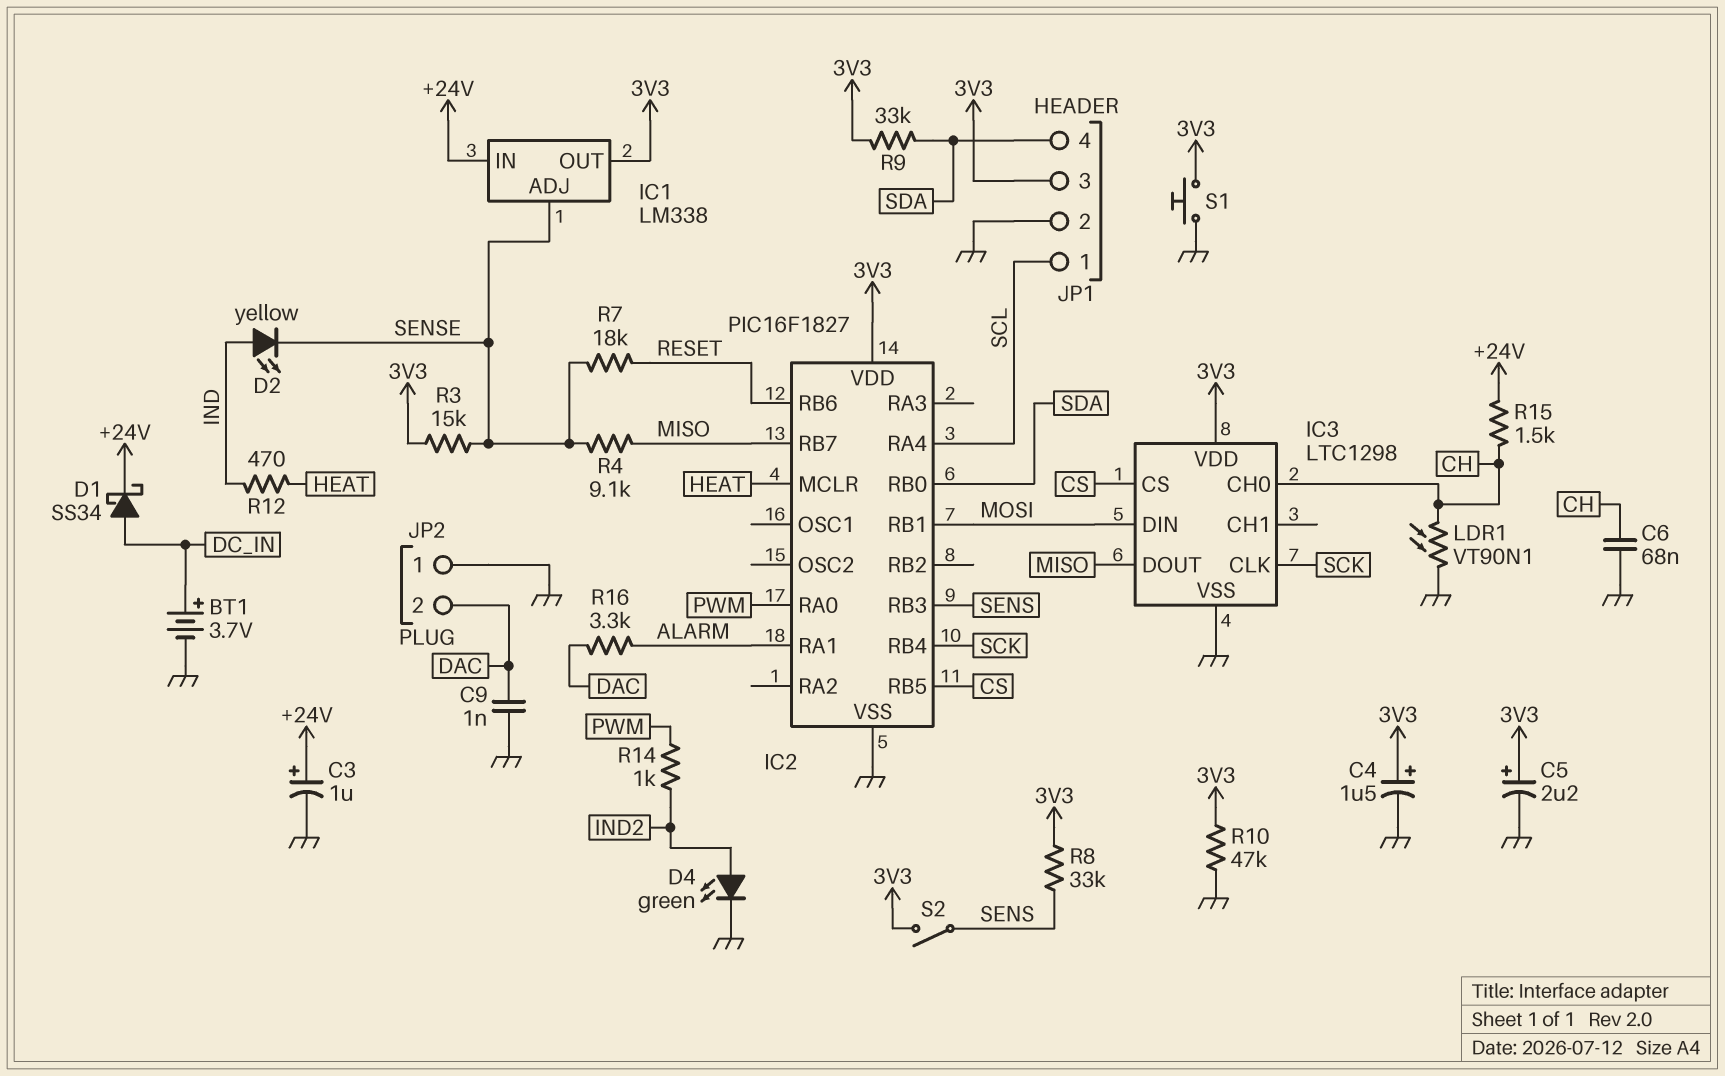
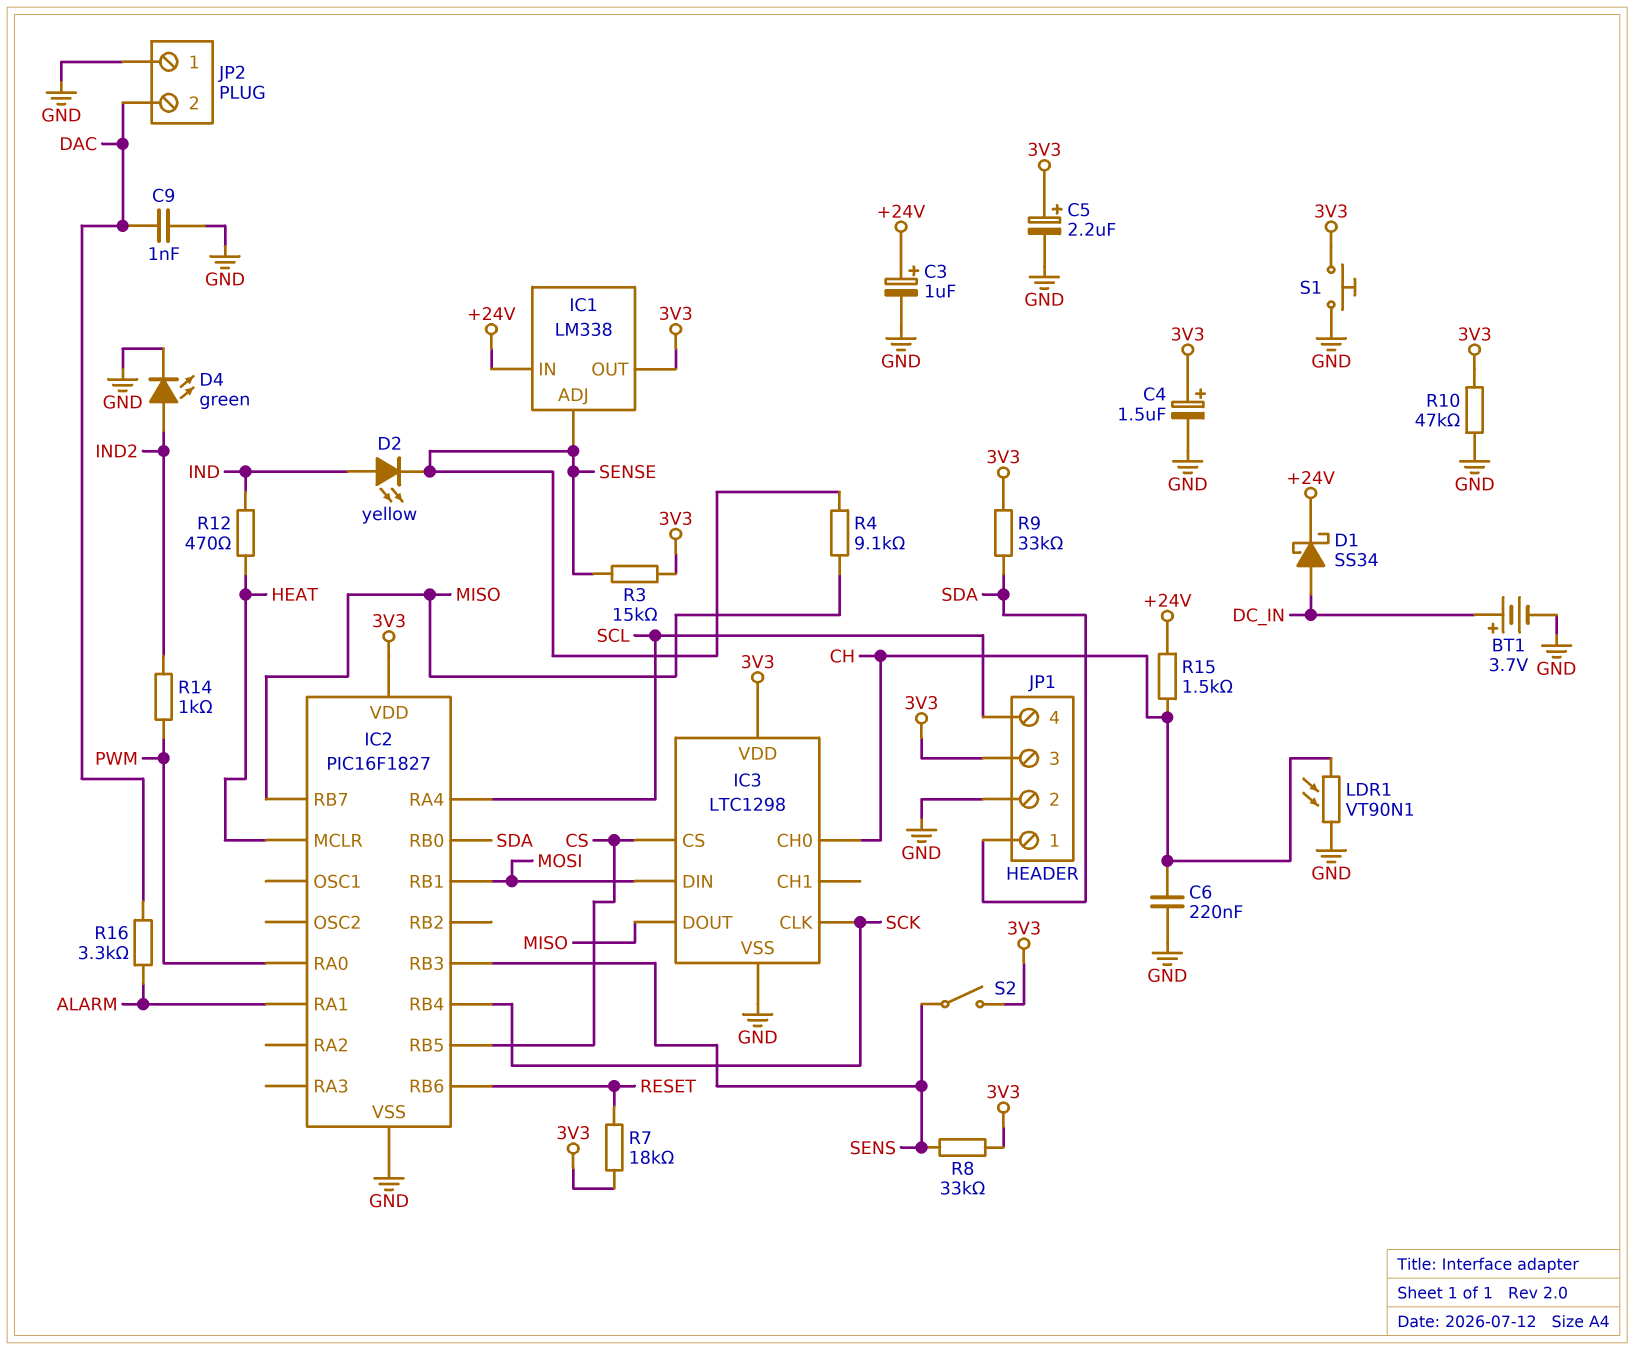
C6: 68nF (CH, GND) -> 220nF (CH, GND)
JP1 pin 1: SCL -> SDA
JP1 pin 4: SDA -> SCL
R7: 18k (RESET, SENSE) -> 18k (3V3, RESET)

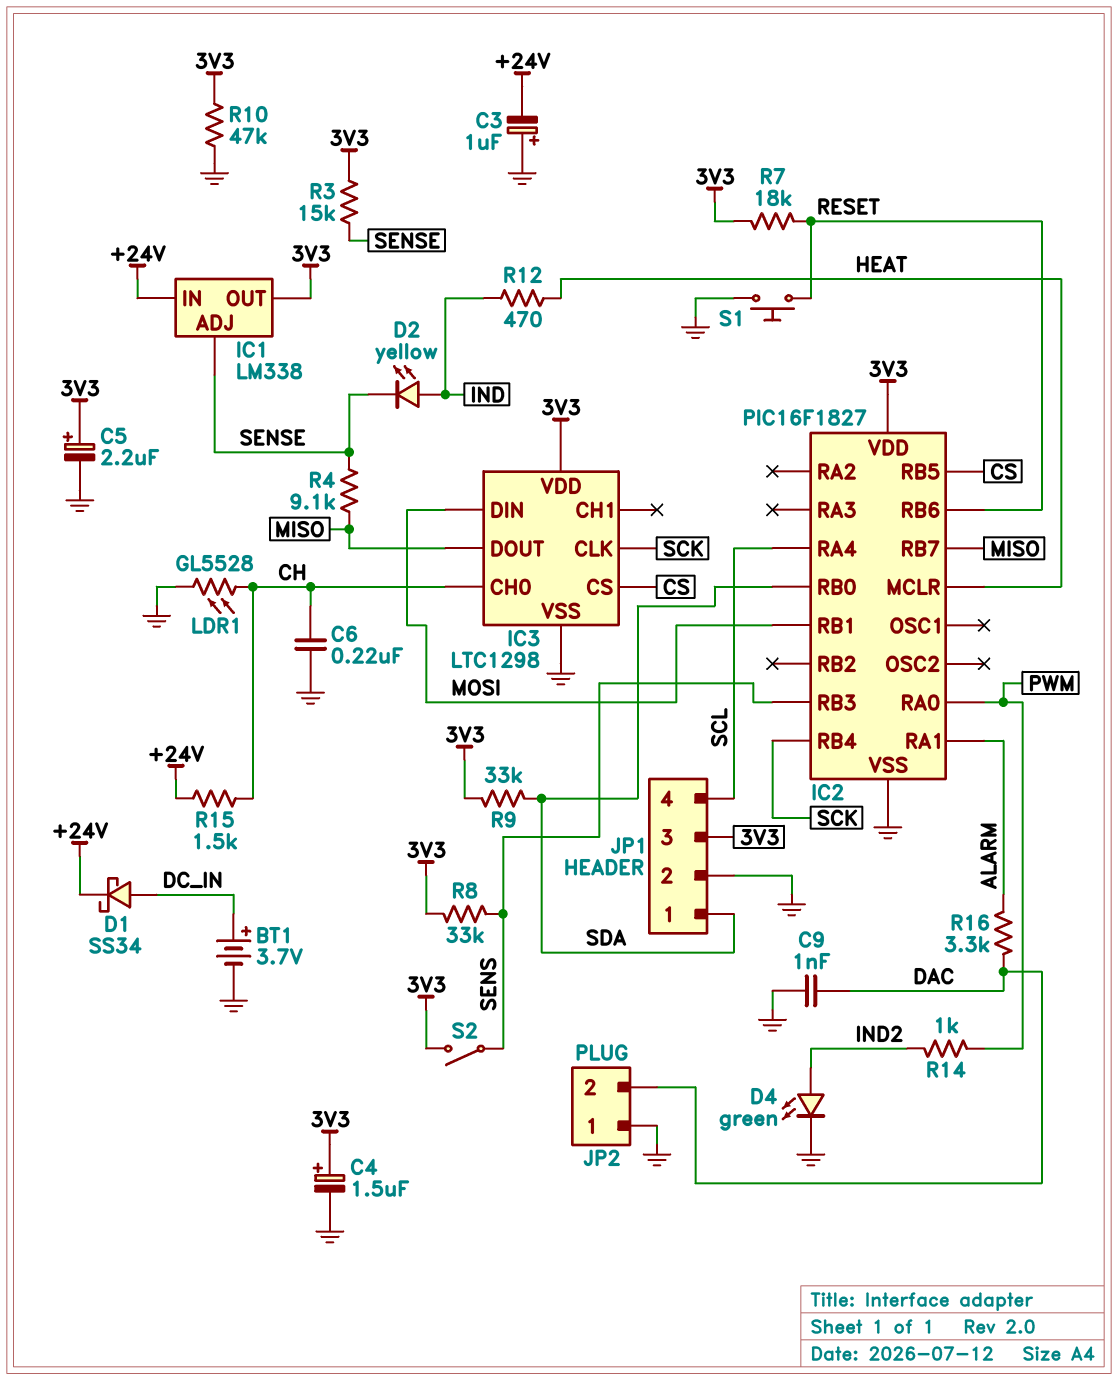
C3: 1uF (plus +24V, minus GND) -> 1uF (plus GND, minus +24V)
LDR1: VT90N1 (CH, GND) -> GL5528 (CH, GND)
S1: button (3V3, GND) -> button (GND, RESET)

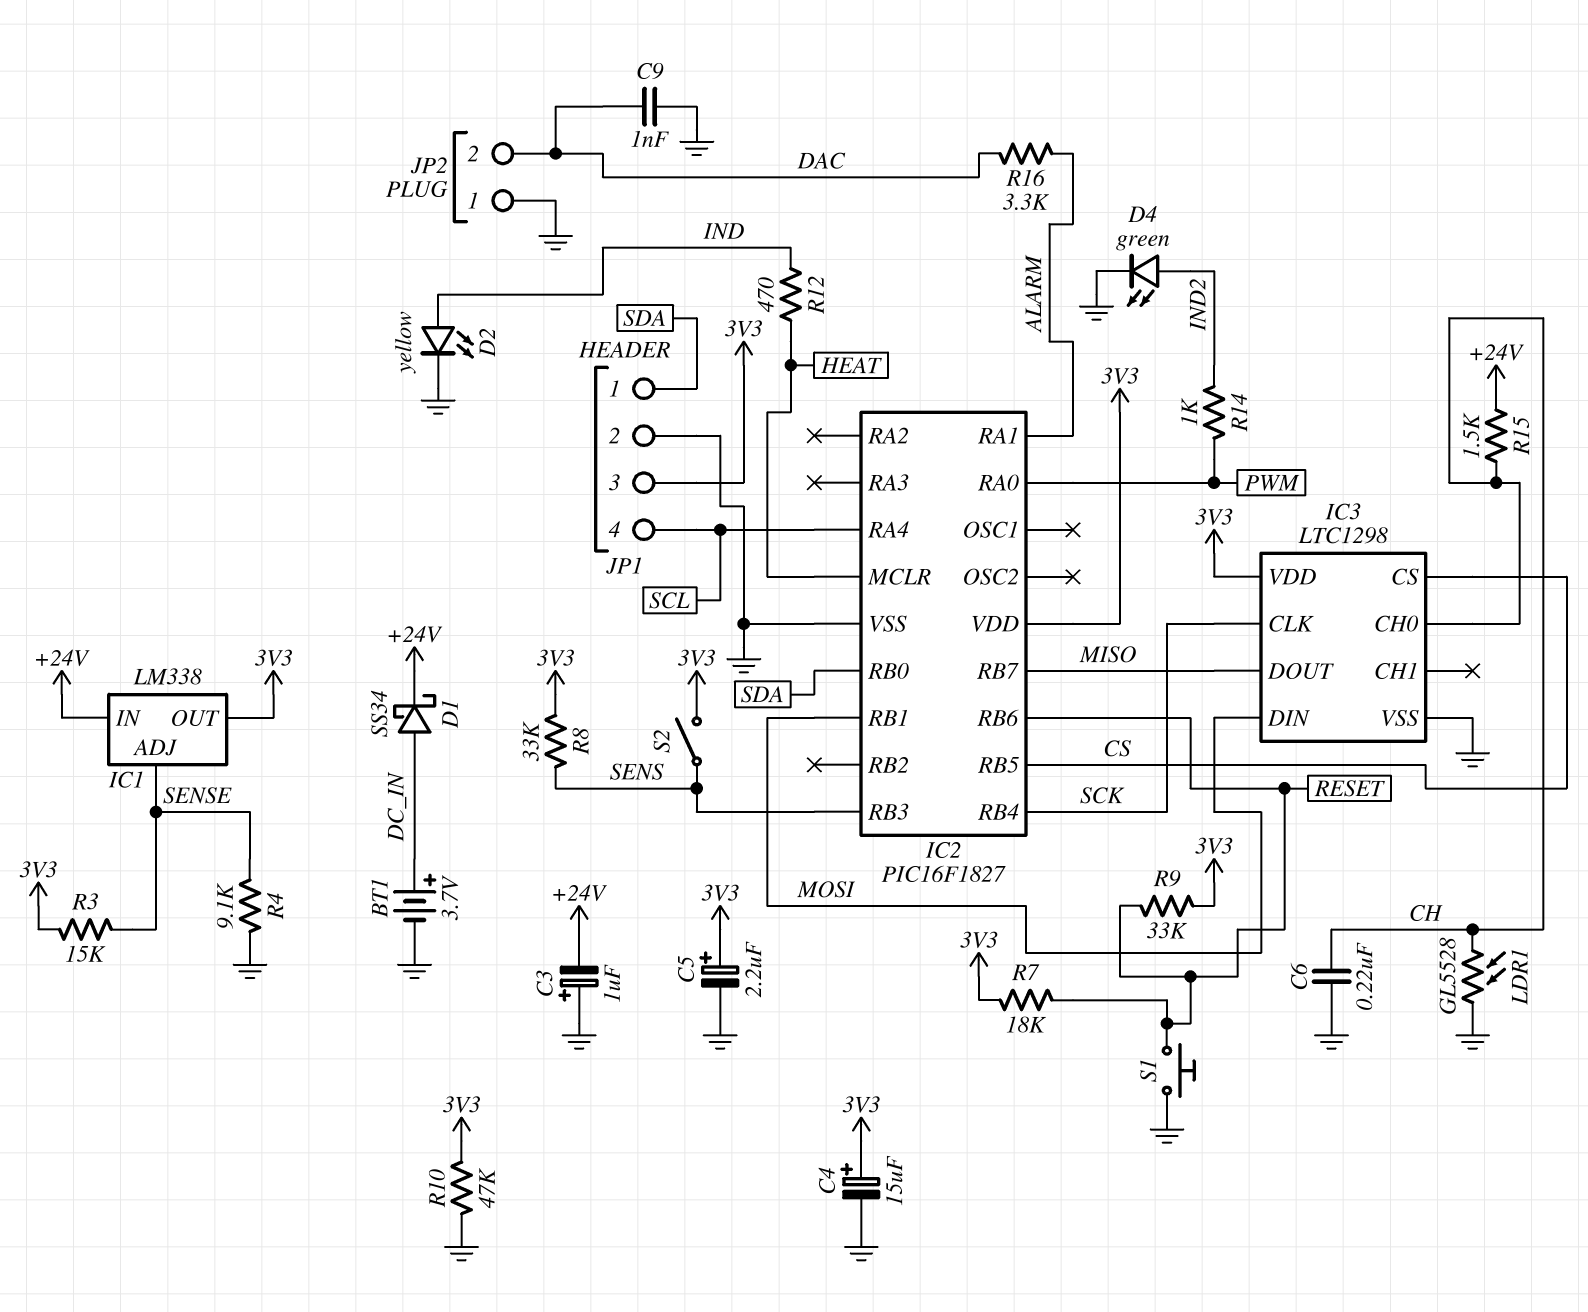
C4: 1.5uF (plus 3V3, minus GND) -> 15uF (plus 3V3, minus GND)
D2: LED yellow (A IND, K SENSE) -> LED yellow (A IND, K GND)
R4: 9.1k (MISO, SENSE) -> 9.1k (GND, SENSE)
R9: 33k (3V3, SDA) -> 33k (3V3, RESET)

